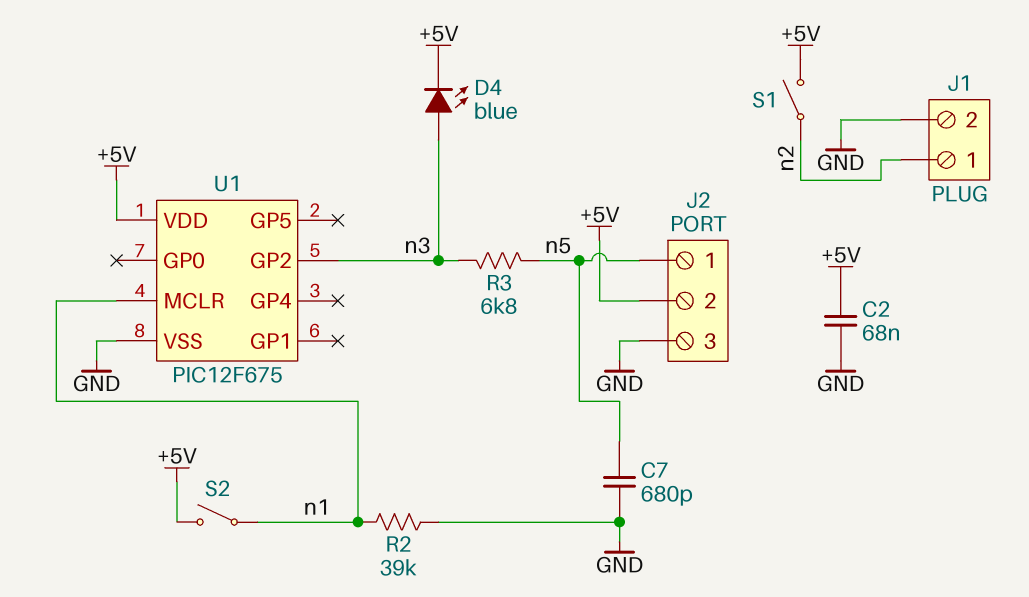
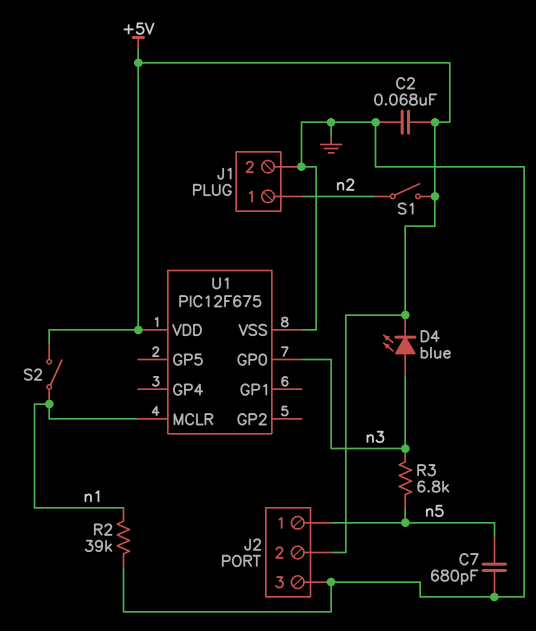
U1 pin GP0: none -> n3
U1 pin GP2: n3 -> none

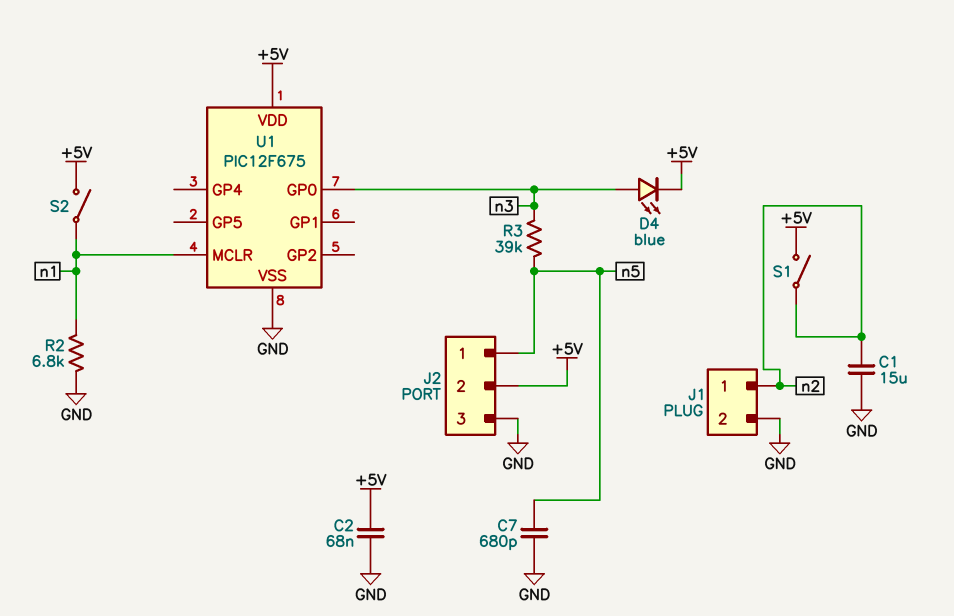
C1: none -> 15uF (GND, n2)
R2: 39k (GND, n1) -> 6.8k (GND, n1)
R3: 6.8k (n3, n5) -> 39k (n3, n5)

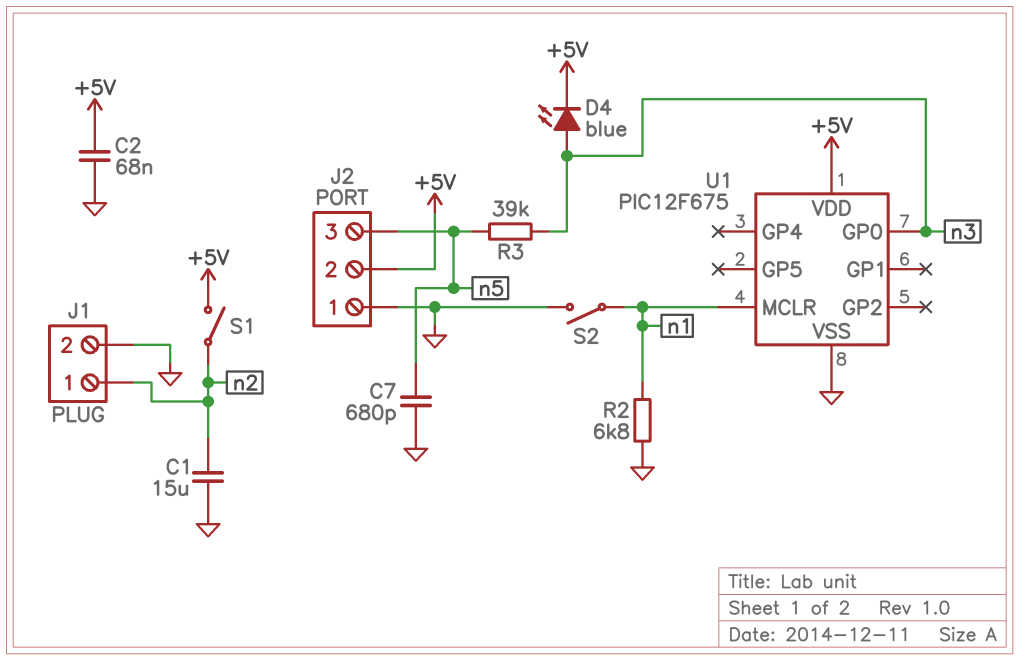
J2 pin 1: n5 -> GND
J2 pin 3: GND -> n5
S2: switch (+5V, n1) -> switch (GND, n1)

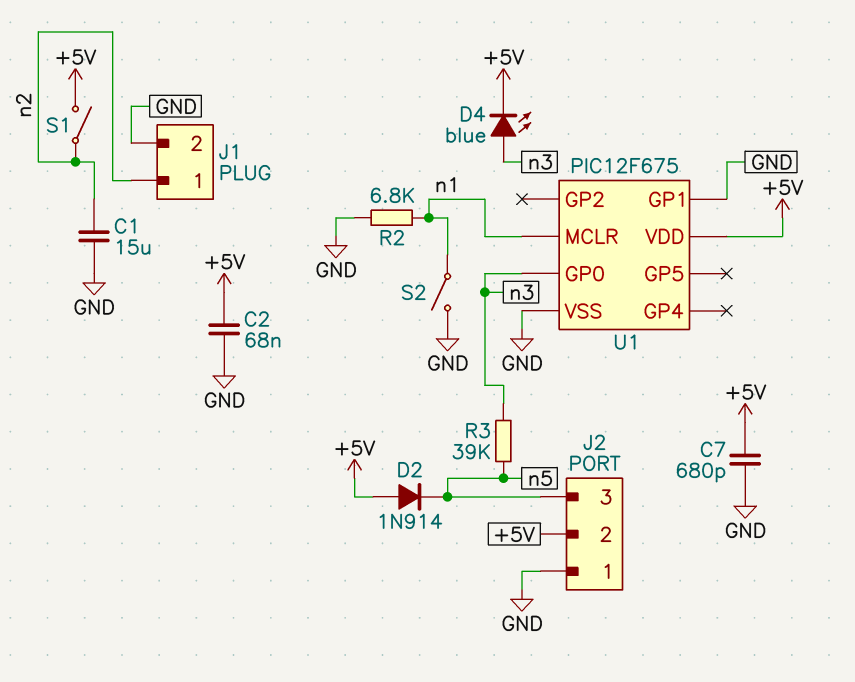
C7: 680pF (GND, n5) -> 680pF (+5V, GND)
D2: none -> diode 1N914 (A +5V, K n5)
U1 pin GP1: none -> GND

